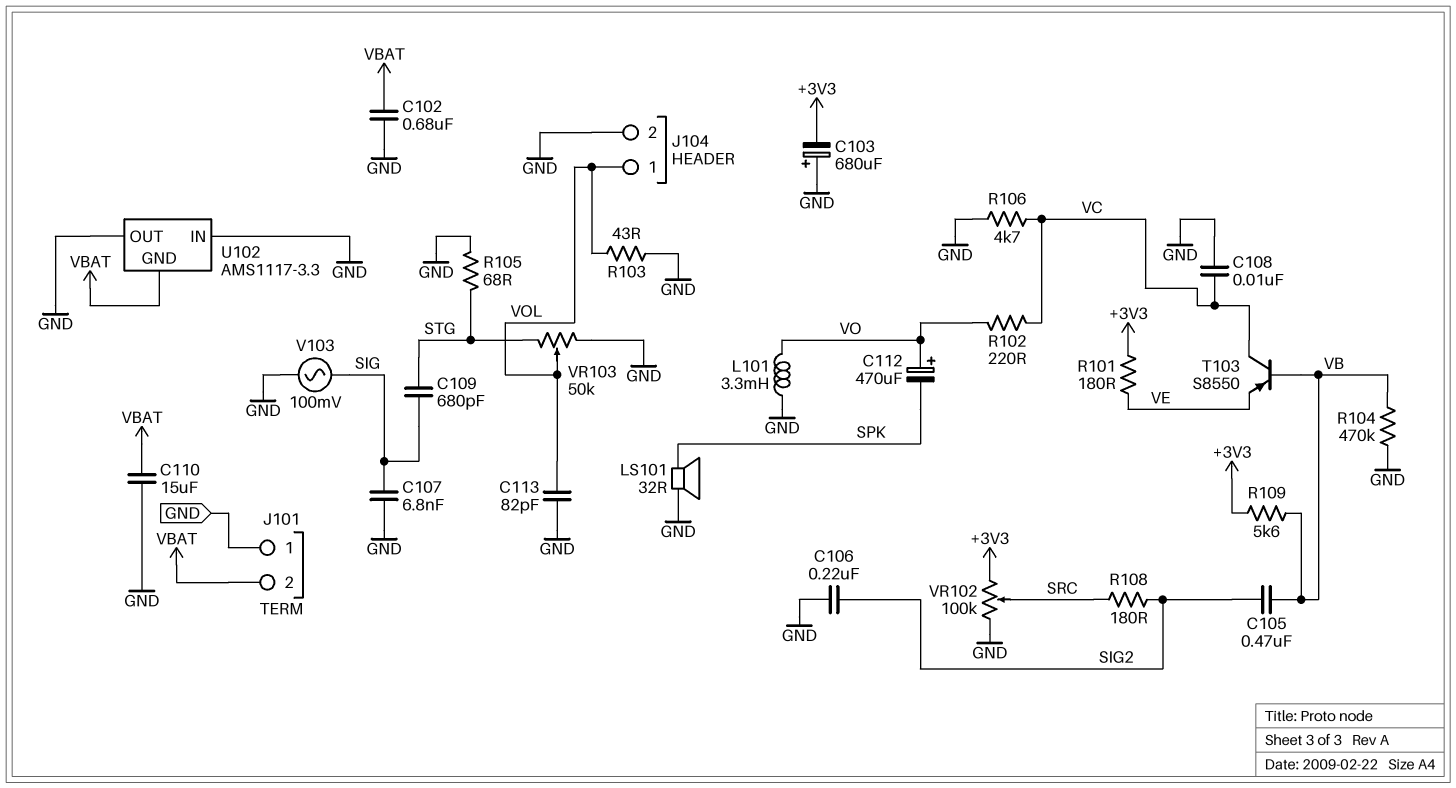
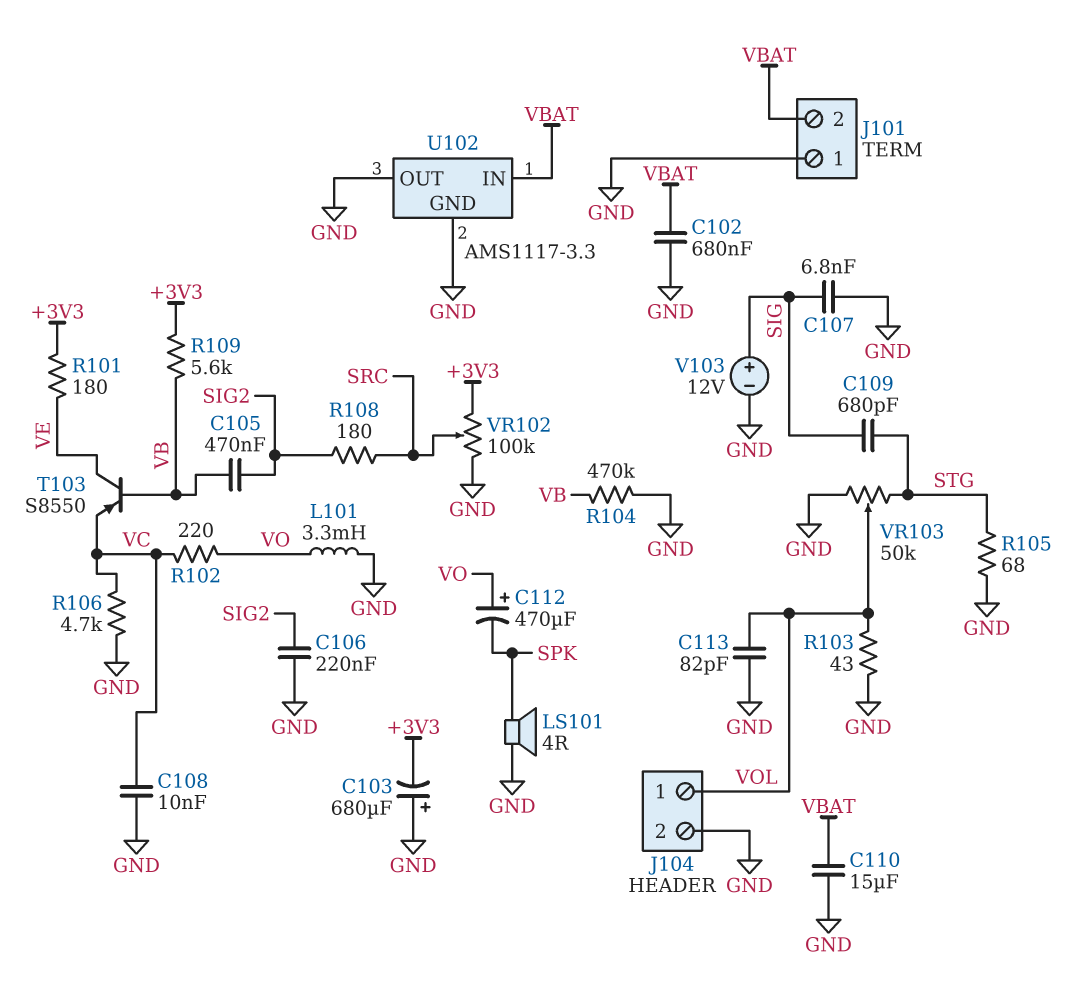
LS101: speaker 32R (GND, SPK) -> speaker 4R (GND, SPK)
T103: PNP S8550 (B VB, C VC, E VE) -> PNP S8550 (B VB, C VE, E VC)
U102 pin GND: VBAT -> GND
U102 pin IN: GND -> VBAT
V103: AC 100mV (GND, SIG) -> 12V (plus SIG, minus GND)

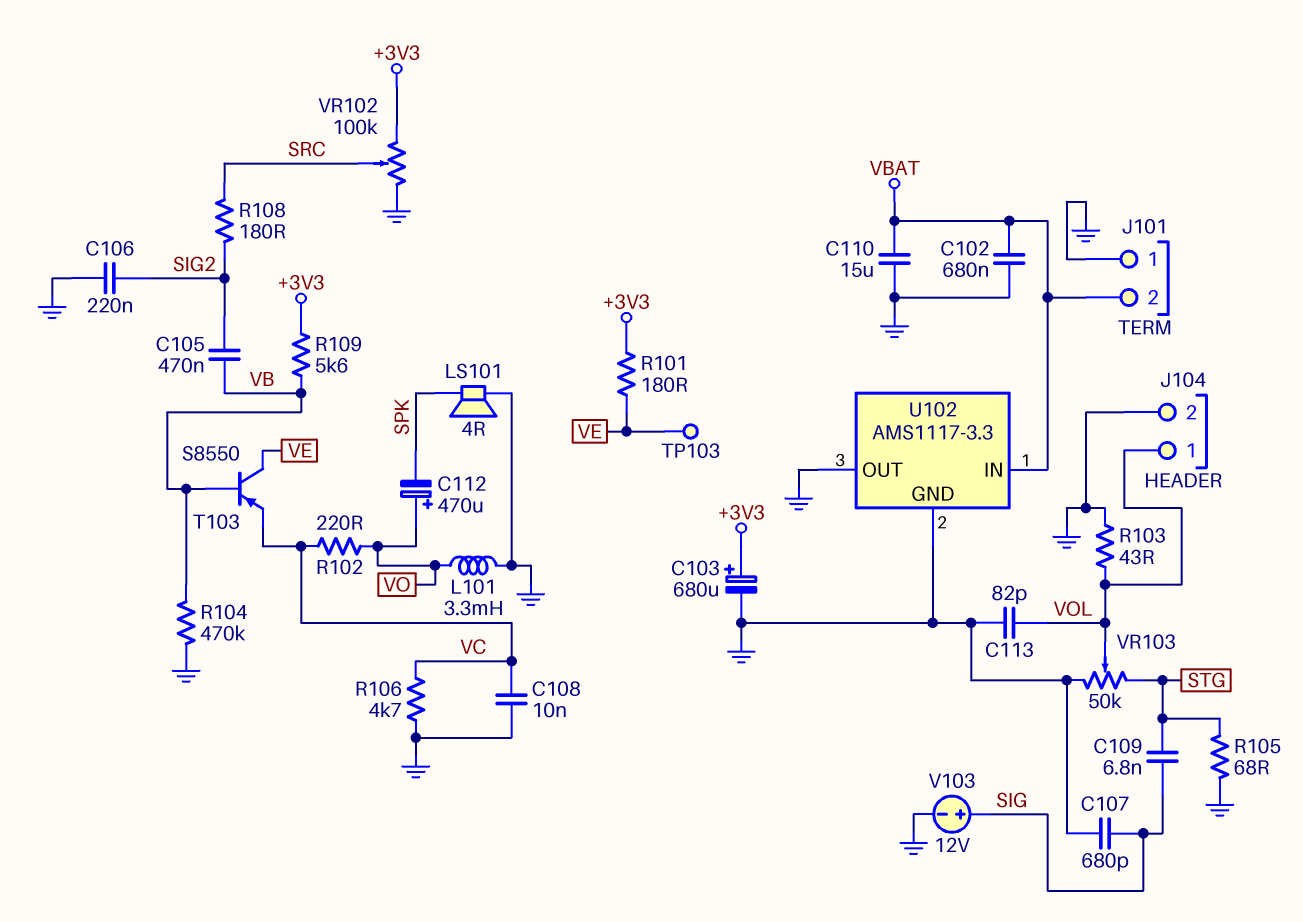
C103: 680uF (plus GND, minus +3V3) -> 680uF (plus +3V3, minus GND)
C107: 6.8nF (GND, SIG) -> 680pF (GND, SIG)
C109: 680pF (SIG, STG) -> 6.8nF (SIG, STG)
TP103: none -> test point (VE)

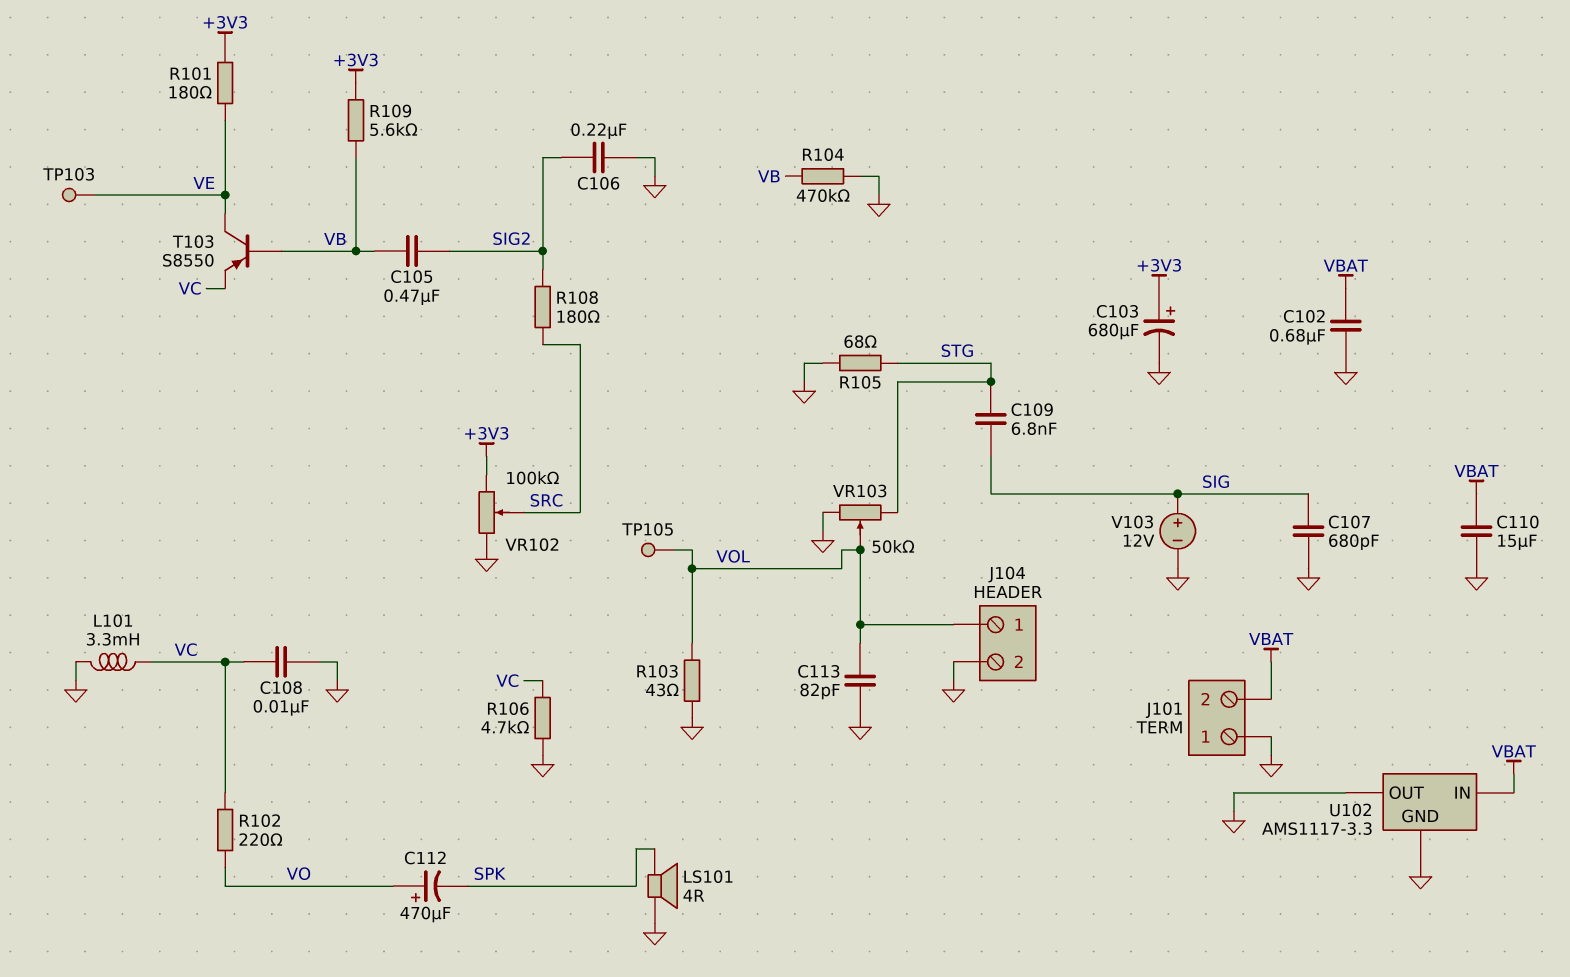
L101: 3.3mH (GND, VO) -> 3.3mH (GND, VC)
TP105: none -> test point (VOL)

